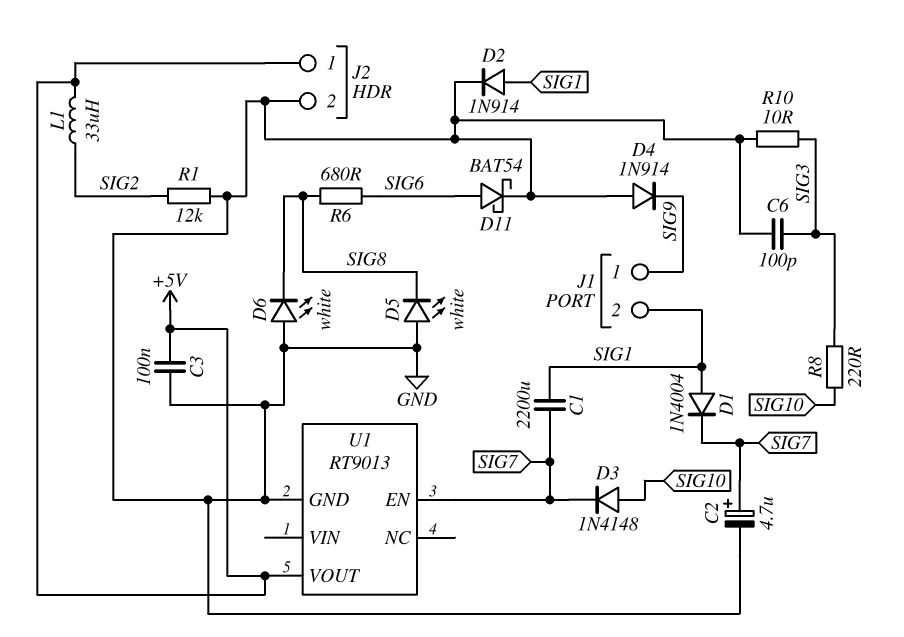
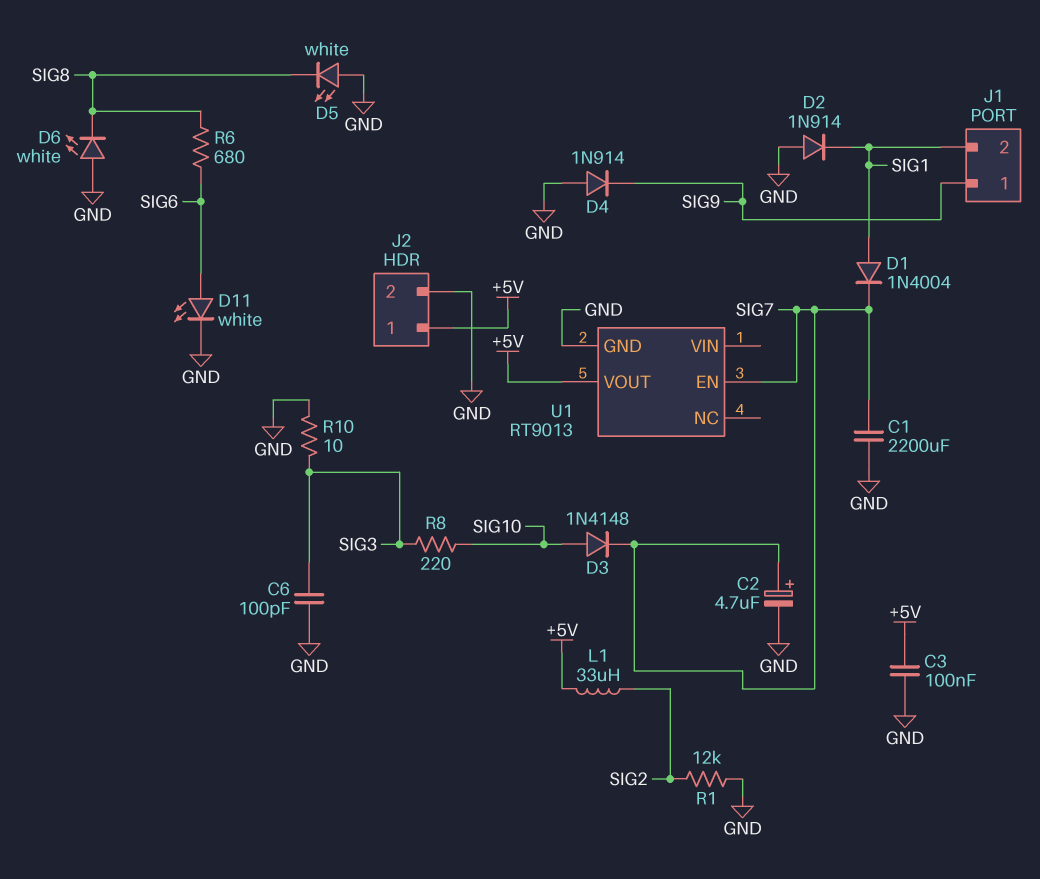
C1: 2200uF (SIG1, SIG7) -> 2200uF (GND, SIG7)
D2: diode 1N914 (A SIG1, K GND) -> diode 1N914 (A GND, K SIG1)
D11: schottky BAT54 (A SIG6, K GND) -> LED white (A SIG6, K GND)

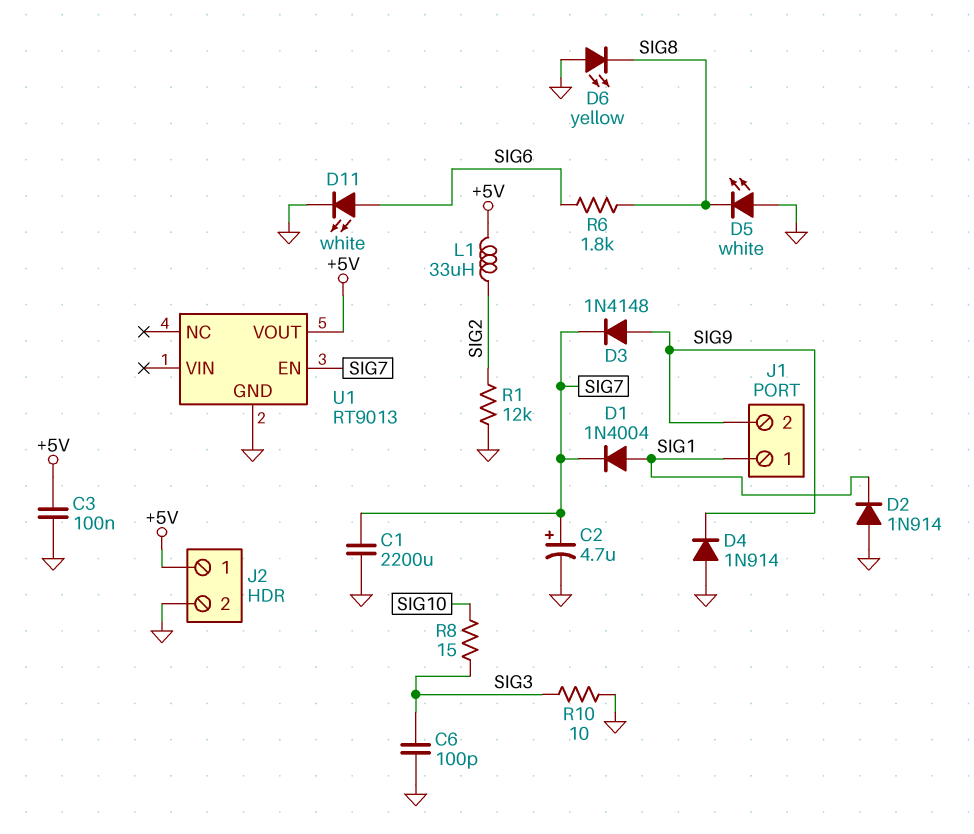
D3: diode 1N4148 (A SIG10, K SIG7) -> diode 1N4148 (A SIG9, K SIG7)
D6: LED white (A GND, K SIG8) -> LED yellow (A GND, K SIG8)
J1 pin 1: SIG9 -> SIG1
J1 pin 2: SIG1 -> SIG9
R6: 680 (SIG6, SIG8) -> 1.8k (SIG6, SIG8)
R8: 220 (SIG3, SIG10) -> 15 (SIG3, SIG10)

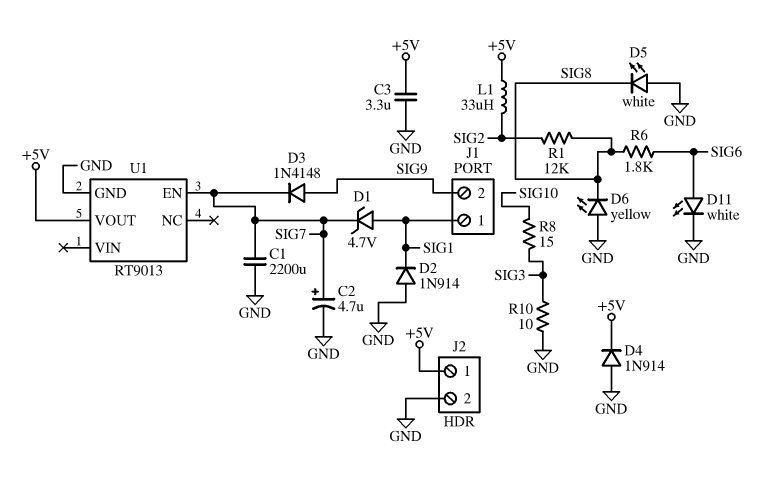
C3: 100nF (+5V, GND) -> 3.3uF (+5V, GND)
C6: 100pF (GND, SIG3) -> none
D1: diode 1N4004 (A SIG1, K SIG7) -> zener 4.7V (A SIG1, K SIG7)
D4: diode 1N914 (A GND, K SIG9) -> diode 1N914 (A GND, K +5V)
R1: 12k (GND, SIG2) -> 12k (SIG2, SIG8)

